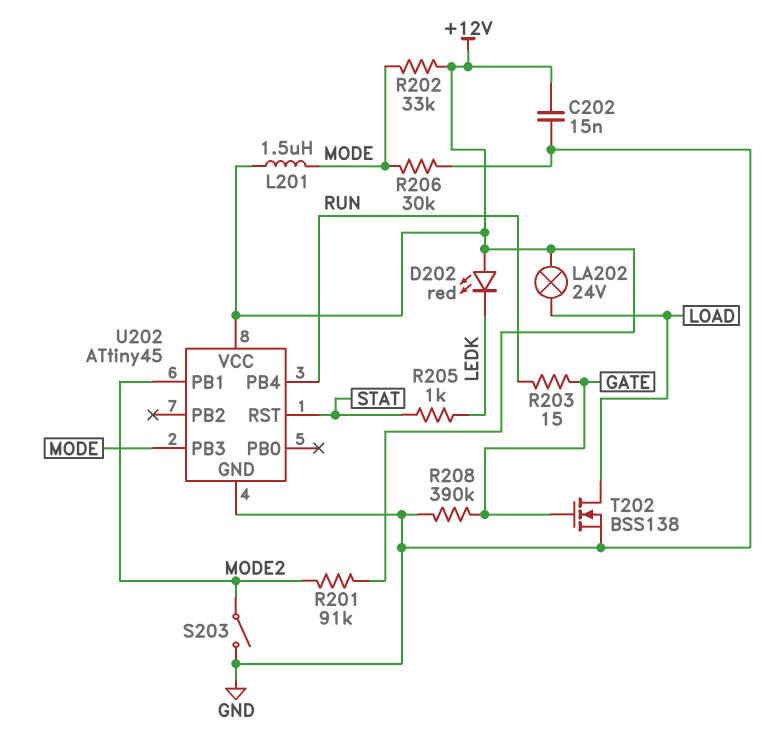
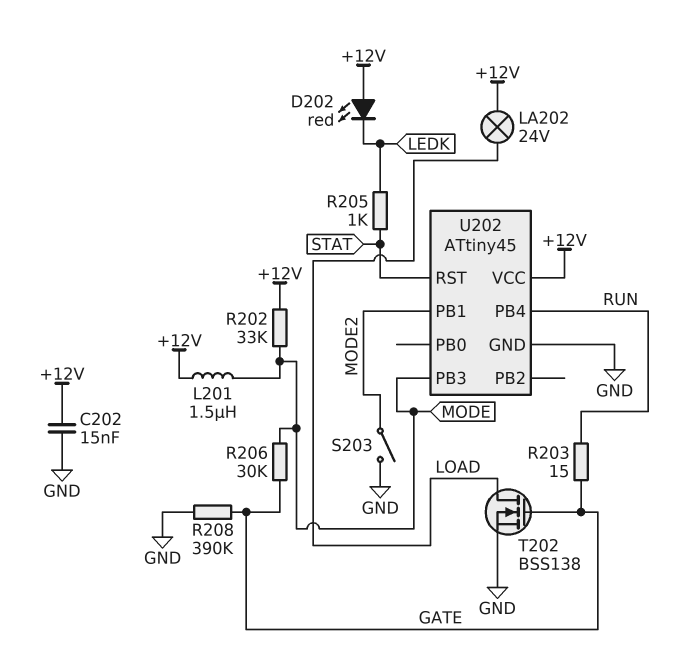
R201: 91k (+12V, MODE2) -> none
R206: 30k (GND, MODE) -> 30k (GATE, MODE)

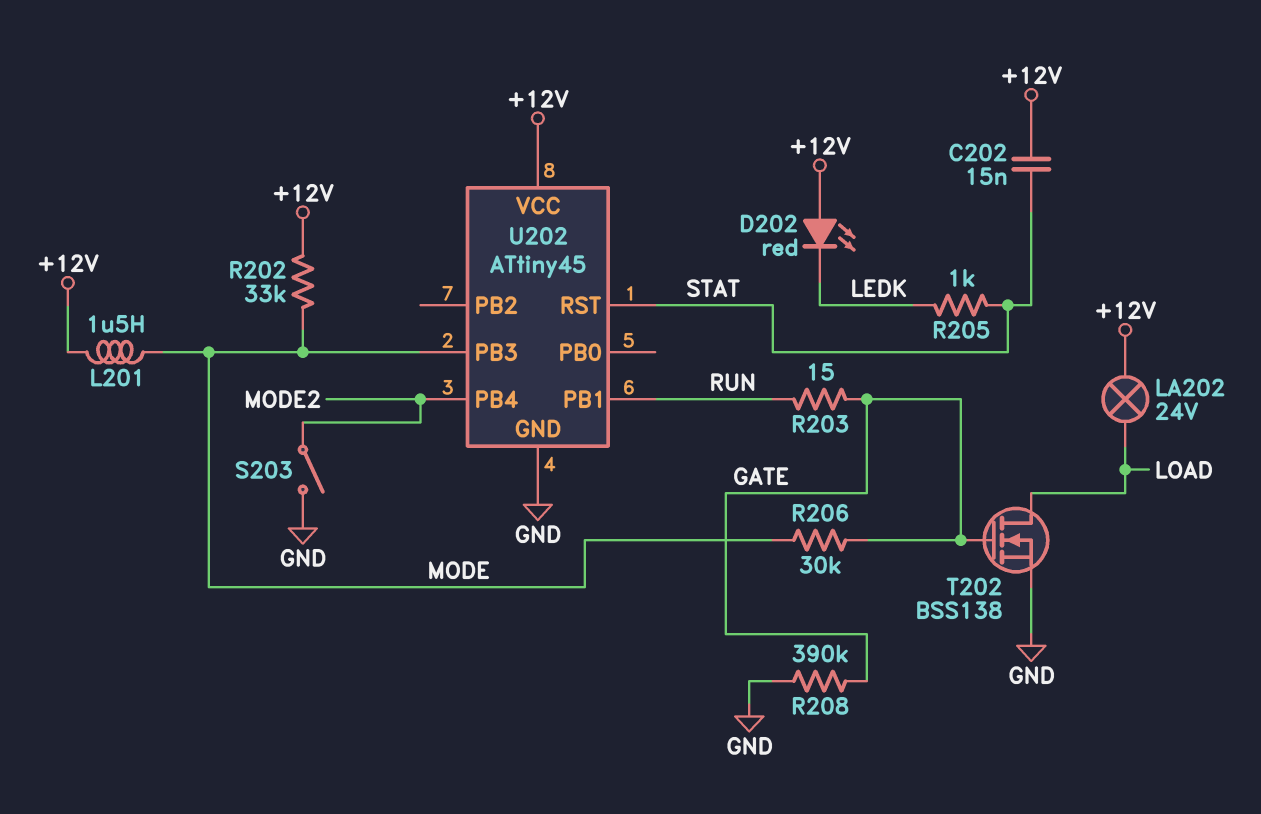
C202: 15nF (+12V, GND) -> 15nF (+12V, STAT)
U202 pin PB1: MODE2 -> RUN
U202 pin PB4: RUN -> MODE2

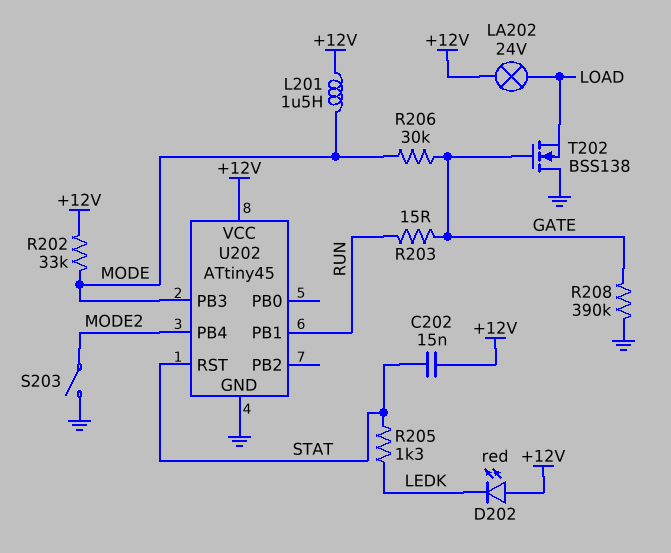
R205: 1k (LEDK, STAT) -> 1.3k (LEDK, STAT)
T202: NMOS BSS138 (G GATE, D LOAD, S GND) -> NMOS BSS138 (G GATE, D GND, S LOAD)

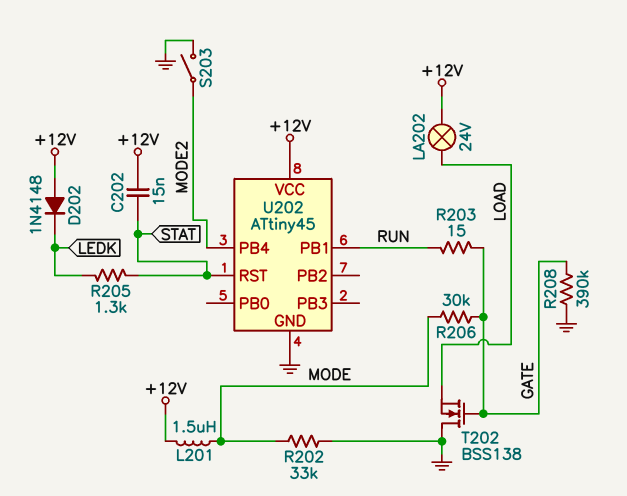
D202: LED red (A +12V, K LEDK) -> diode 1N4148 (A +12V, K LEDK)
R202: 33k (+12V, MODE) -> 33k (GND, MODE)
U202 pin PB3: MODE -> none

